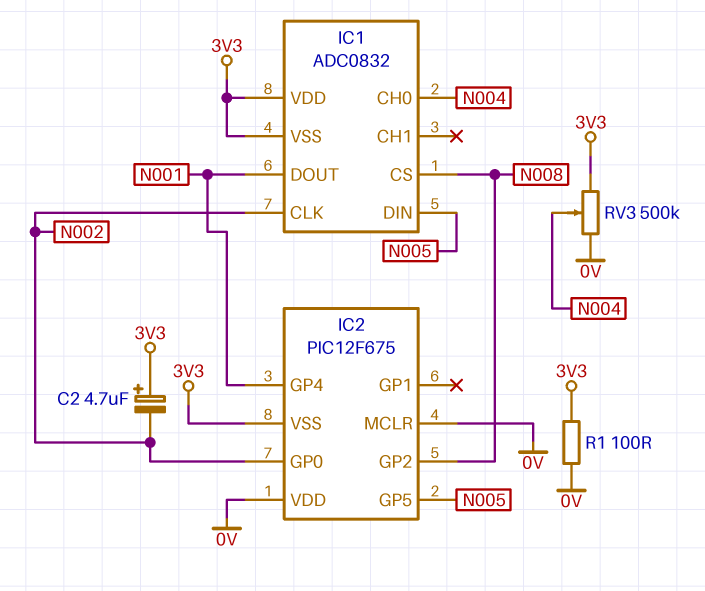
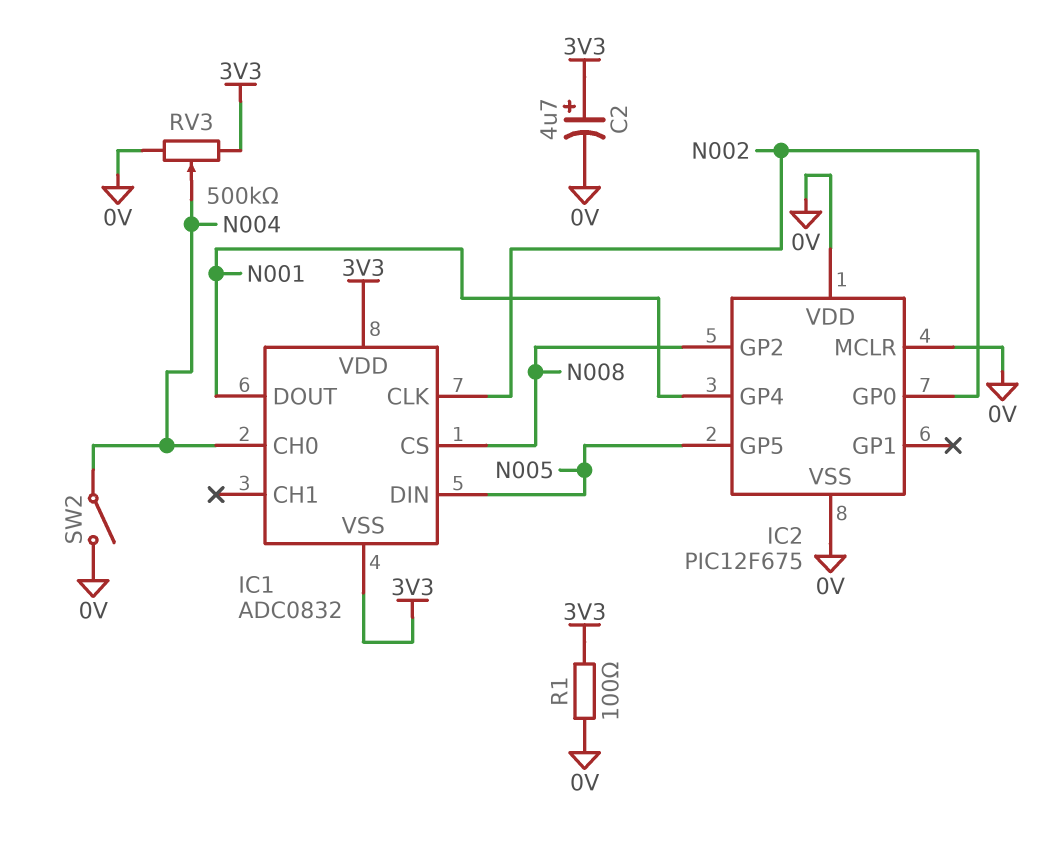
C2: 4.7uF (plus 3V3, minus N002) -> 4.7uF (plus 3V3, minus 0V)
IC2 pin VSS: 3V3 -> 0V
SW2: none -> switch (0V, N004)

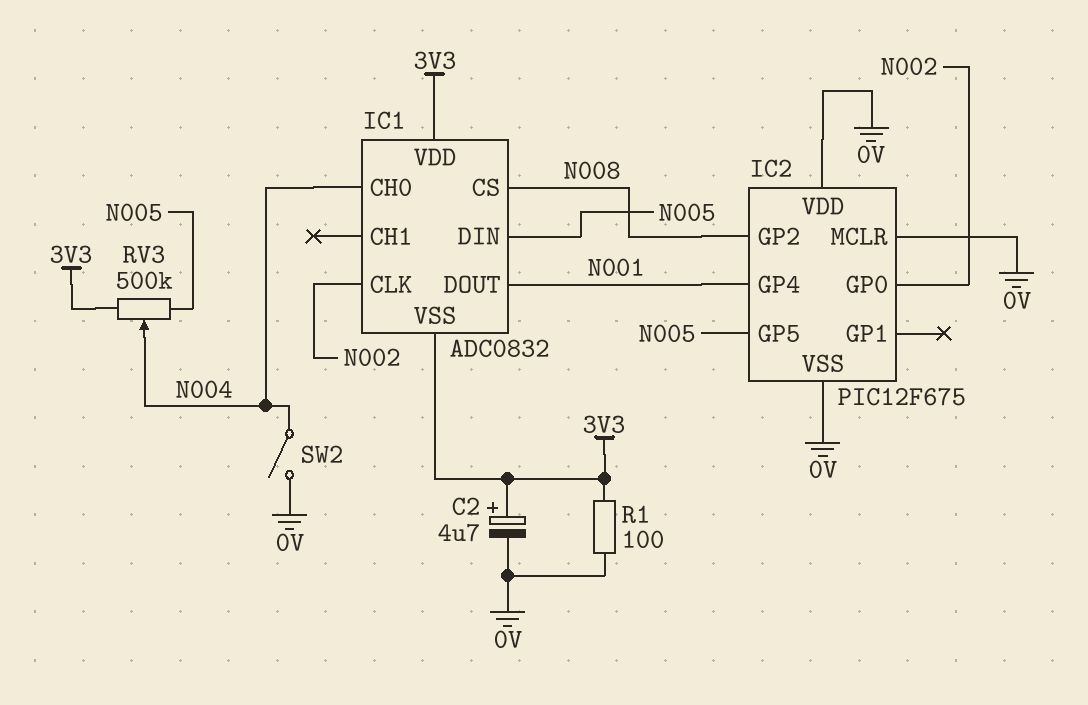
RV3: 500k (0V, 3V3, wiper N004) -> 500k (3V3, N005, wiper N004)

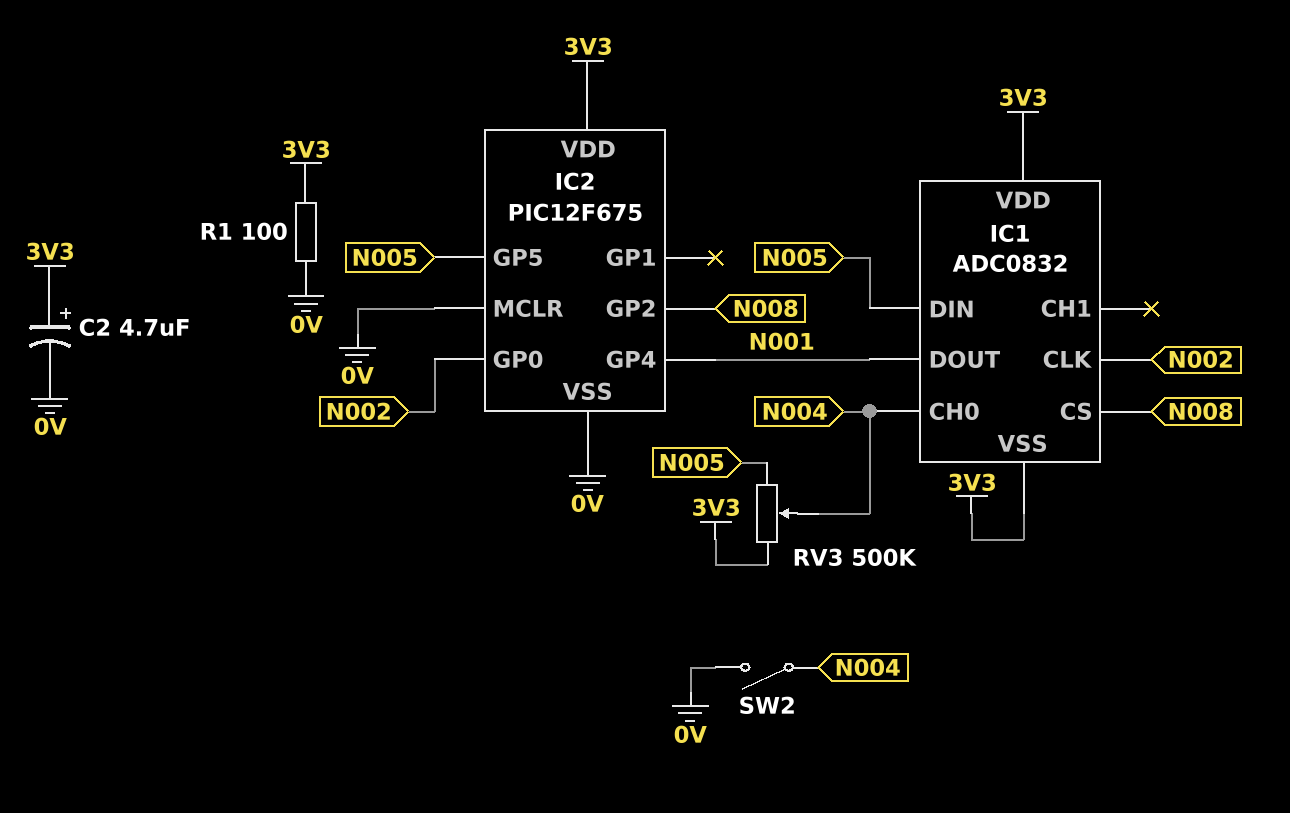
IC2 pin VDD: 0V -> 3V3

